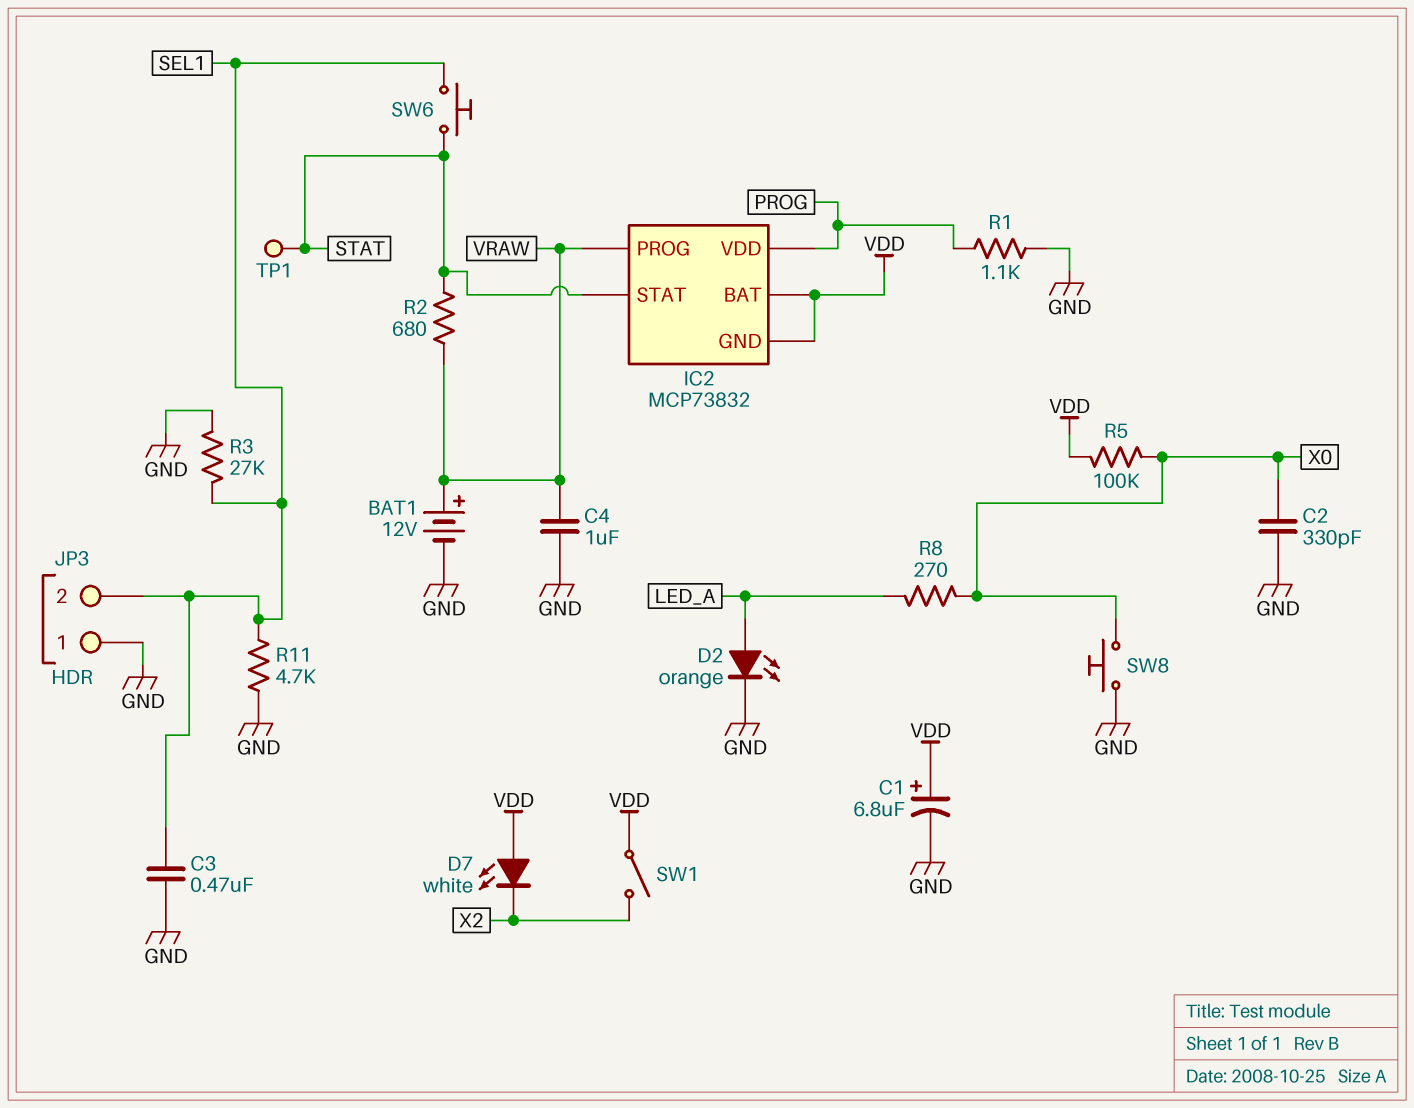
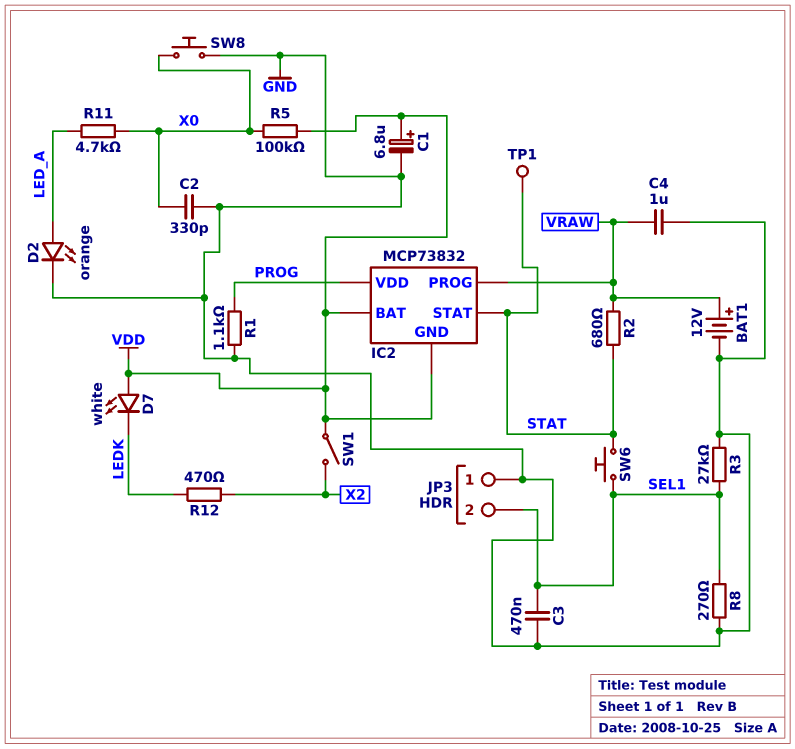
D7: LED white (A VDD, K X2) -> LED white (A VDD, K LEDK)
R8: 270 (LED_A, X0) -> 270 (GND, SEL1)
R11: 4.7k (GND, SEL1) -> 4.7k (LED_A, X0)
R12: none -> 470 (LEDK, X2)

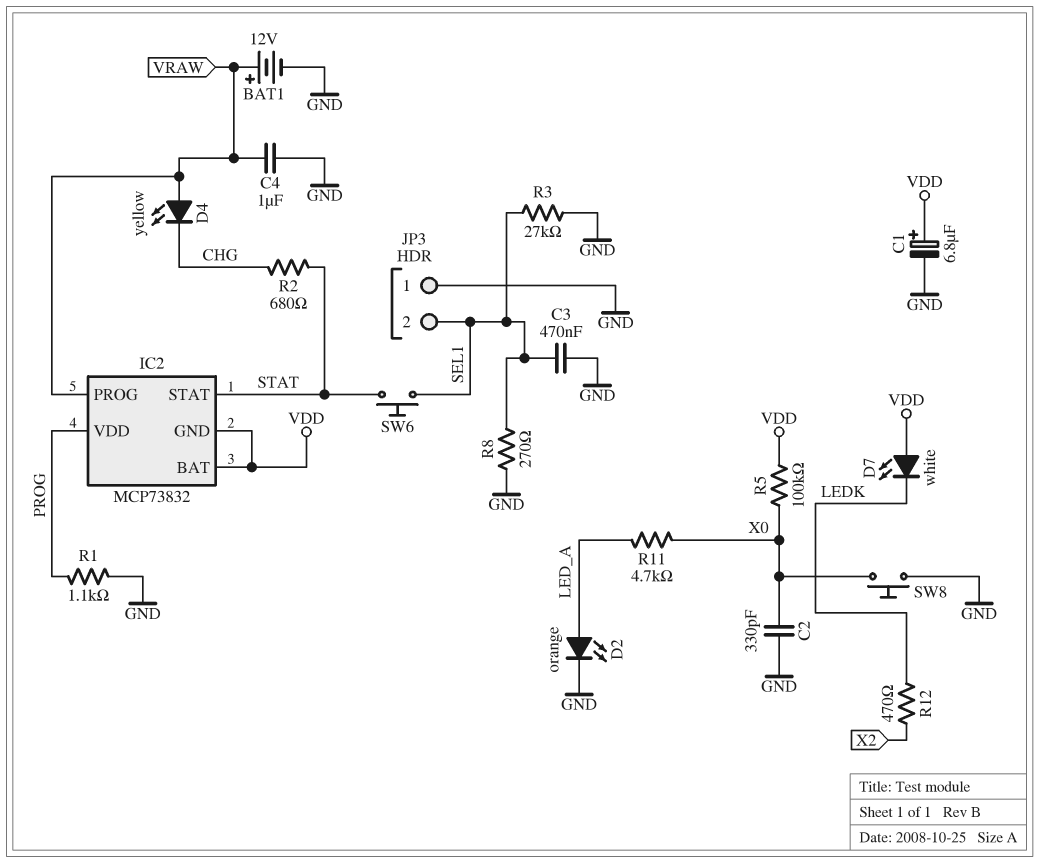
D4: none -> LED yellow (A VRAW, K CHG)
R2: 680 (STAT, VRAW) -> 680 (CHG, STAT)
SW1: switch (VDD, X2) -> none
TP1: test point (STAT) -> none

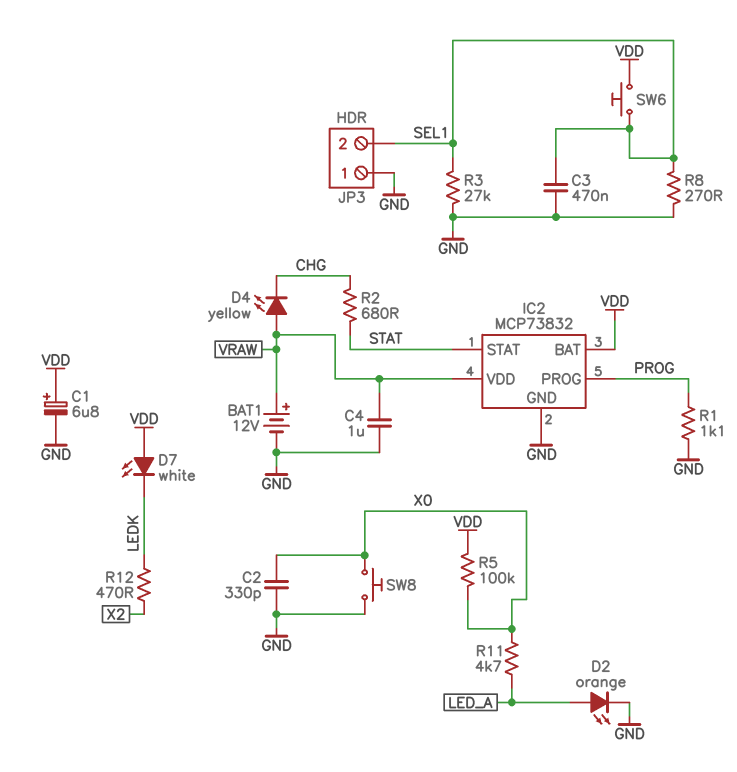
IC2 pin GND: VDD -> GND
IC2 pin PROG: VRAW -> PROG
IC2 pin VDD: PROG -> VRAW
SW6: button (SEL1, STAT) -> button (SEL1, VDD)

